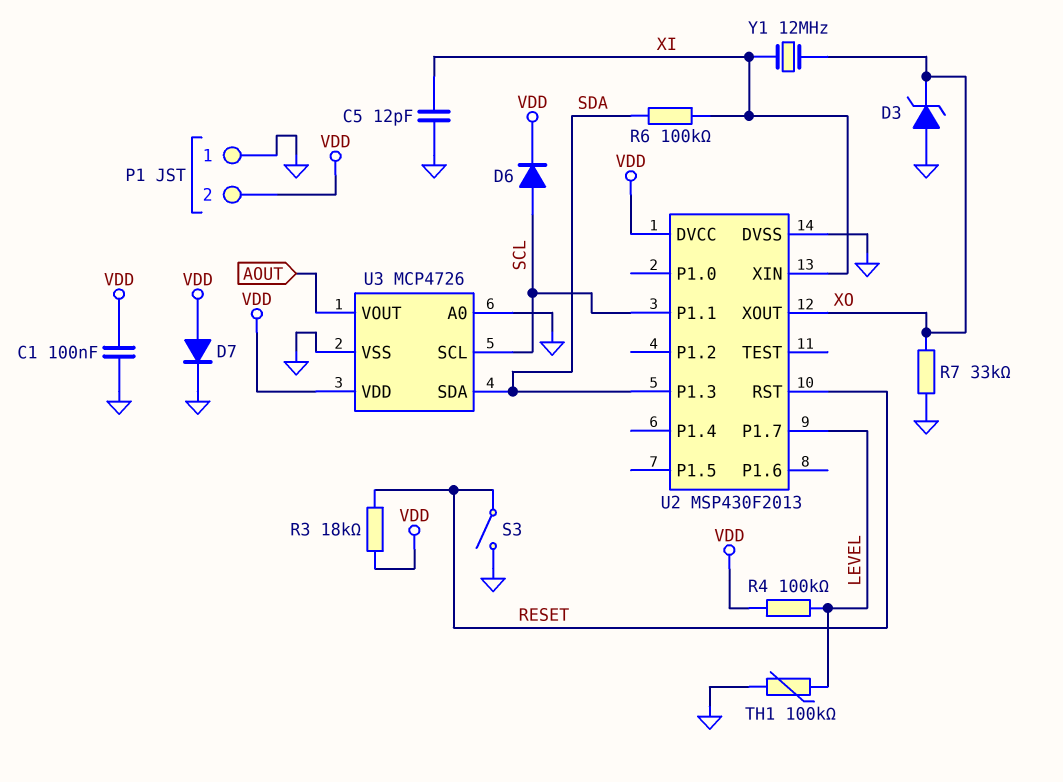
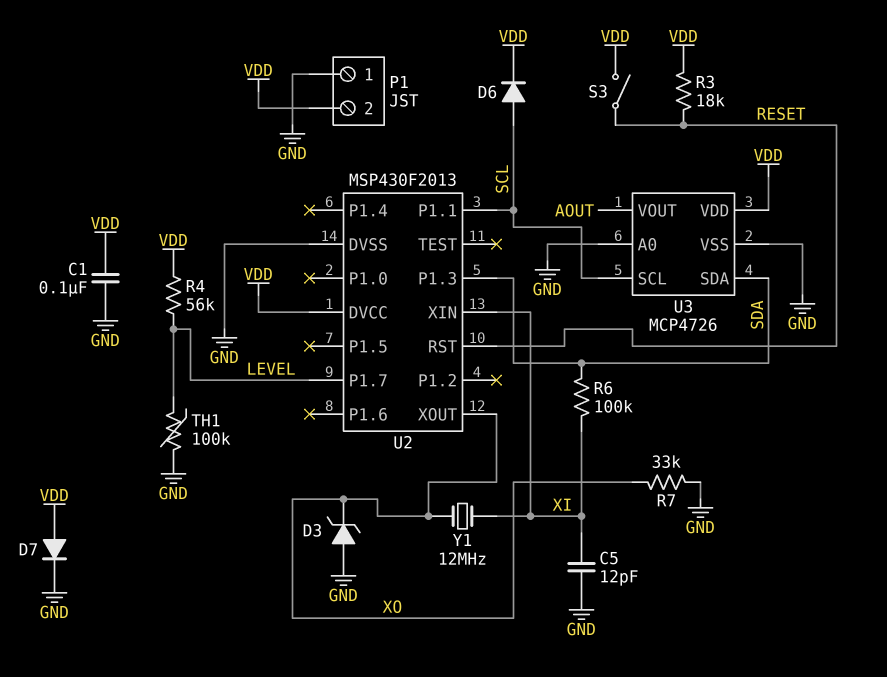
R4: 100k (LEVEL, VDD) -> 56k (LEVEL, VDD)
S3: switch (GND, RESET) -> switch (RESET, VDD)

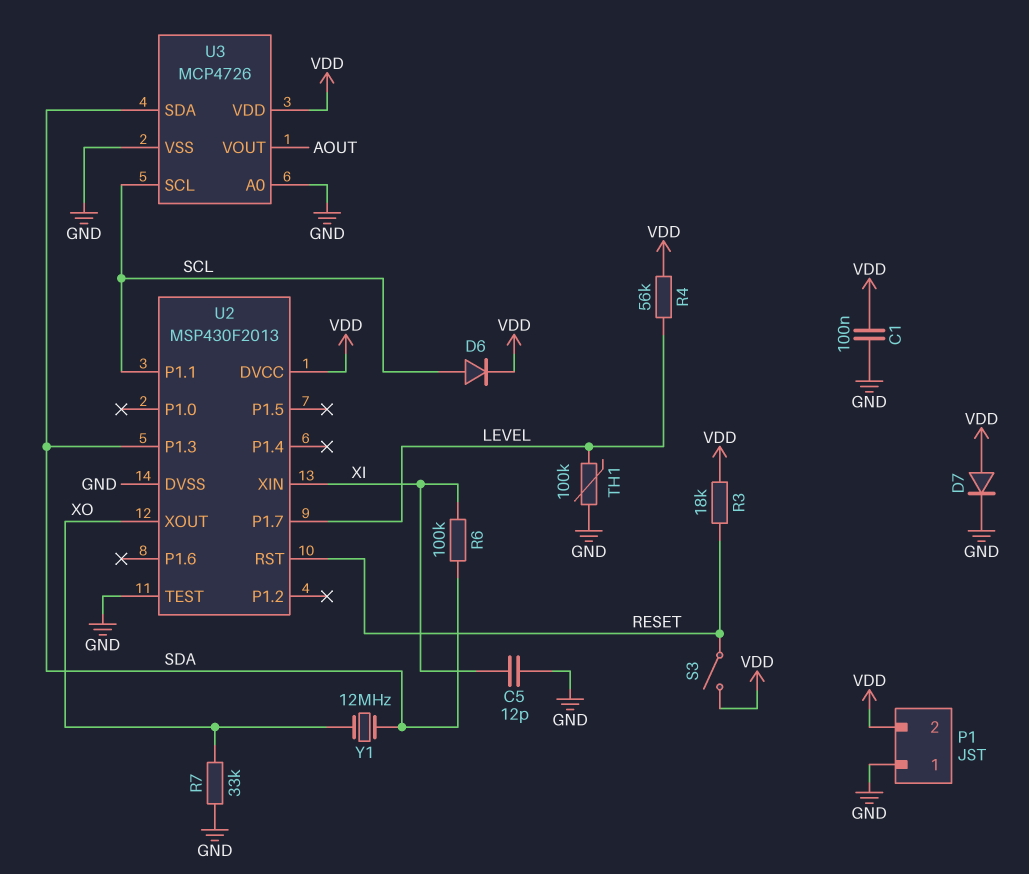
D3: zener (A GND, K XO) -> none
U2 pin TEST: none -> GND
Y1: 12MHz (XI, XO) -> 12MHz (SDA, XO)

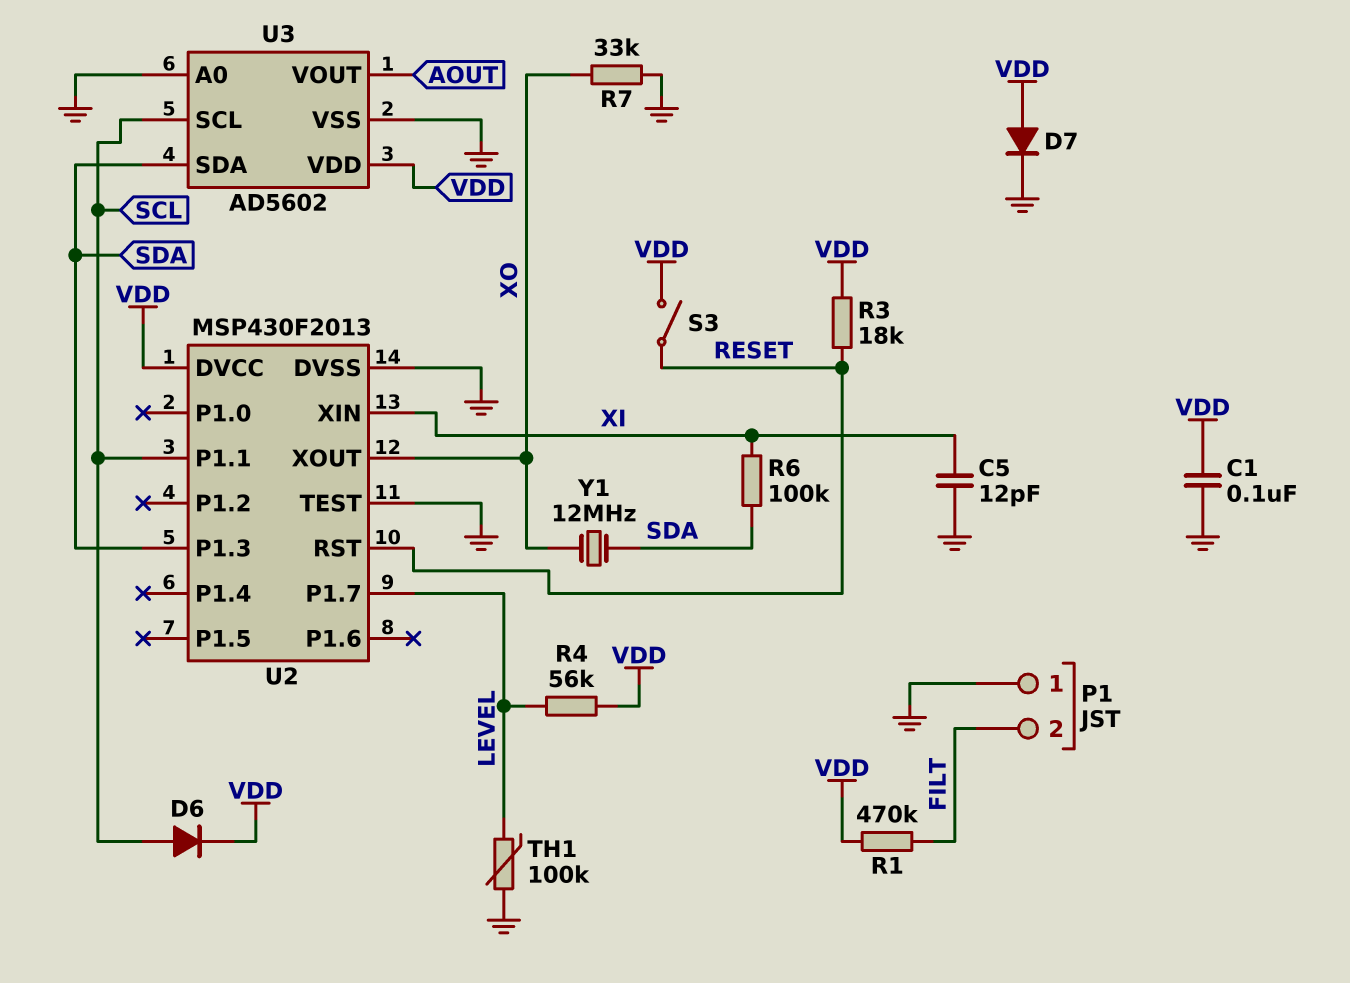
P1 pin 2: VDD -> FILT
R1: none -> 470k (FILT, VDD)
U3: MCP4726 -> AD5602

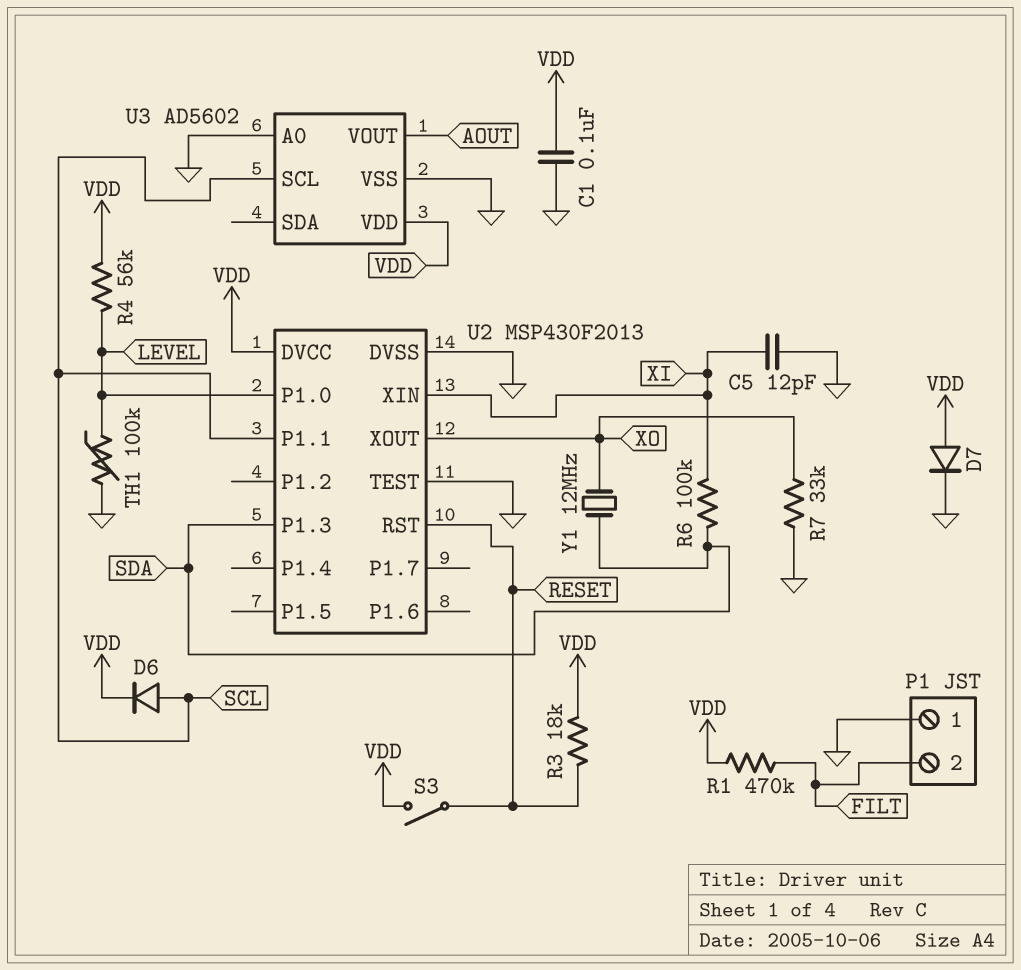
U2 pin P1.0: none -> LEVEL
U2 pin P1.7: LEVEL -> none
U3 pin SDA: SDA -> none

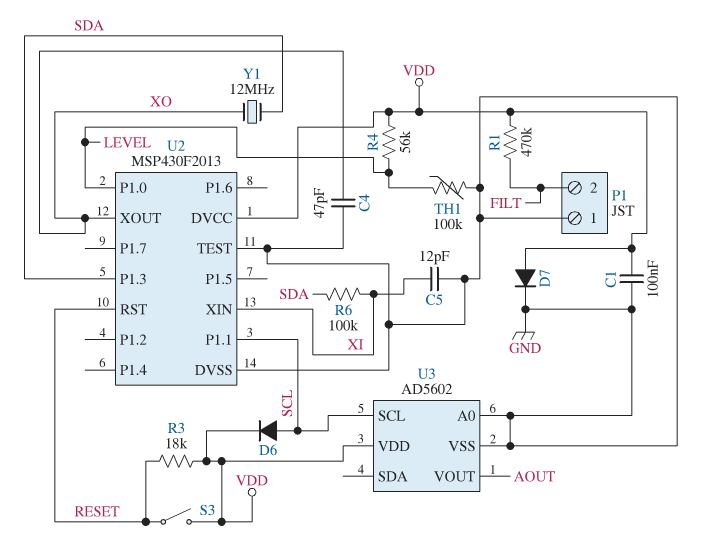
C4: none -> 47pF (GND, XO)
R7: 33k (GND, XO) -> none

